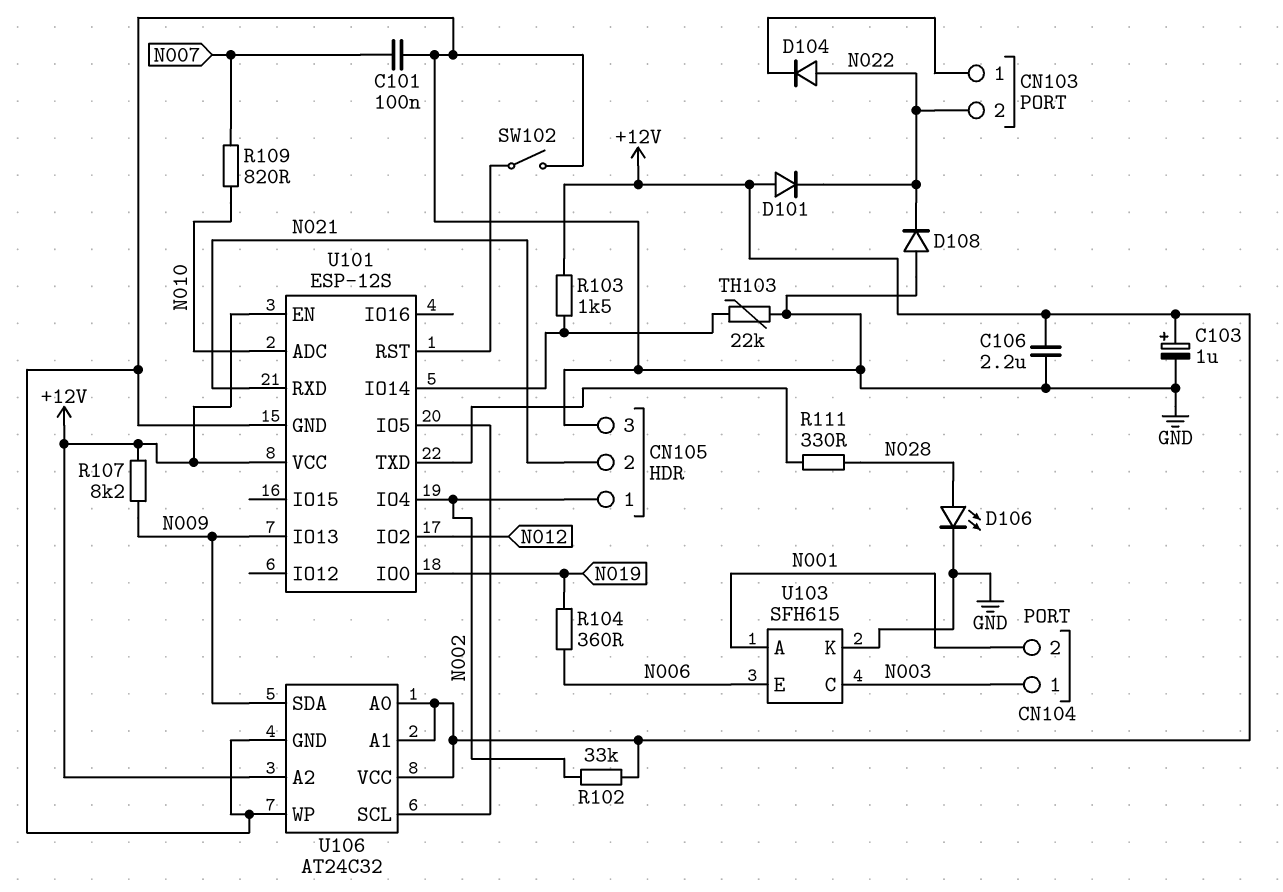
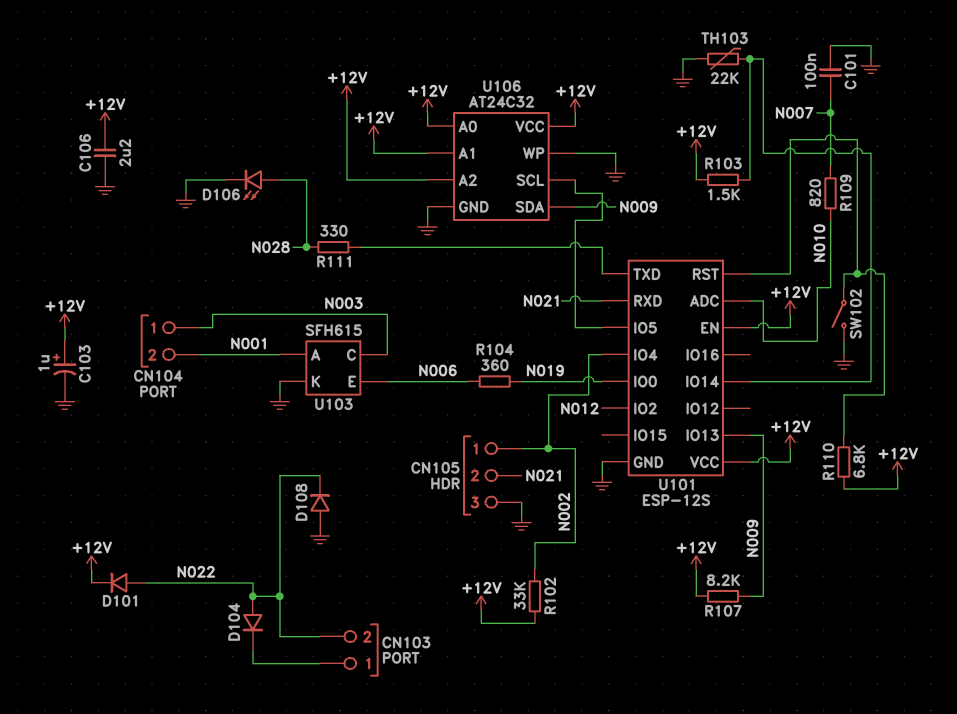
D101: diode (A +12V, K N022) -> diode (A N022, K +12V)
R110: none -> 6.8k (+12V, U101/RST)

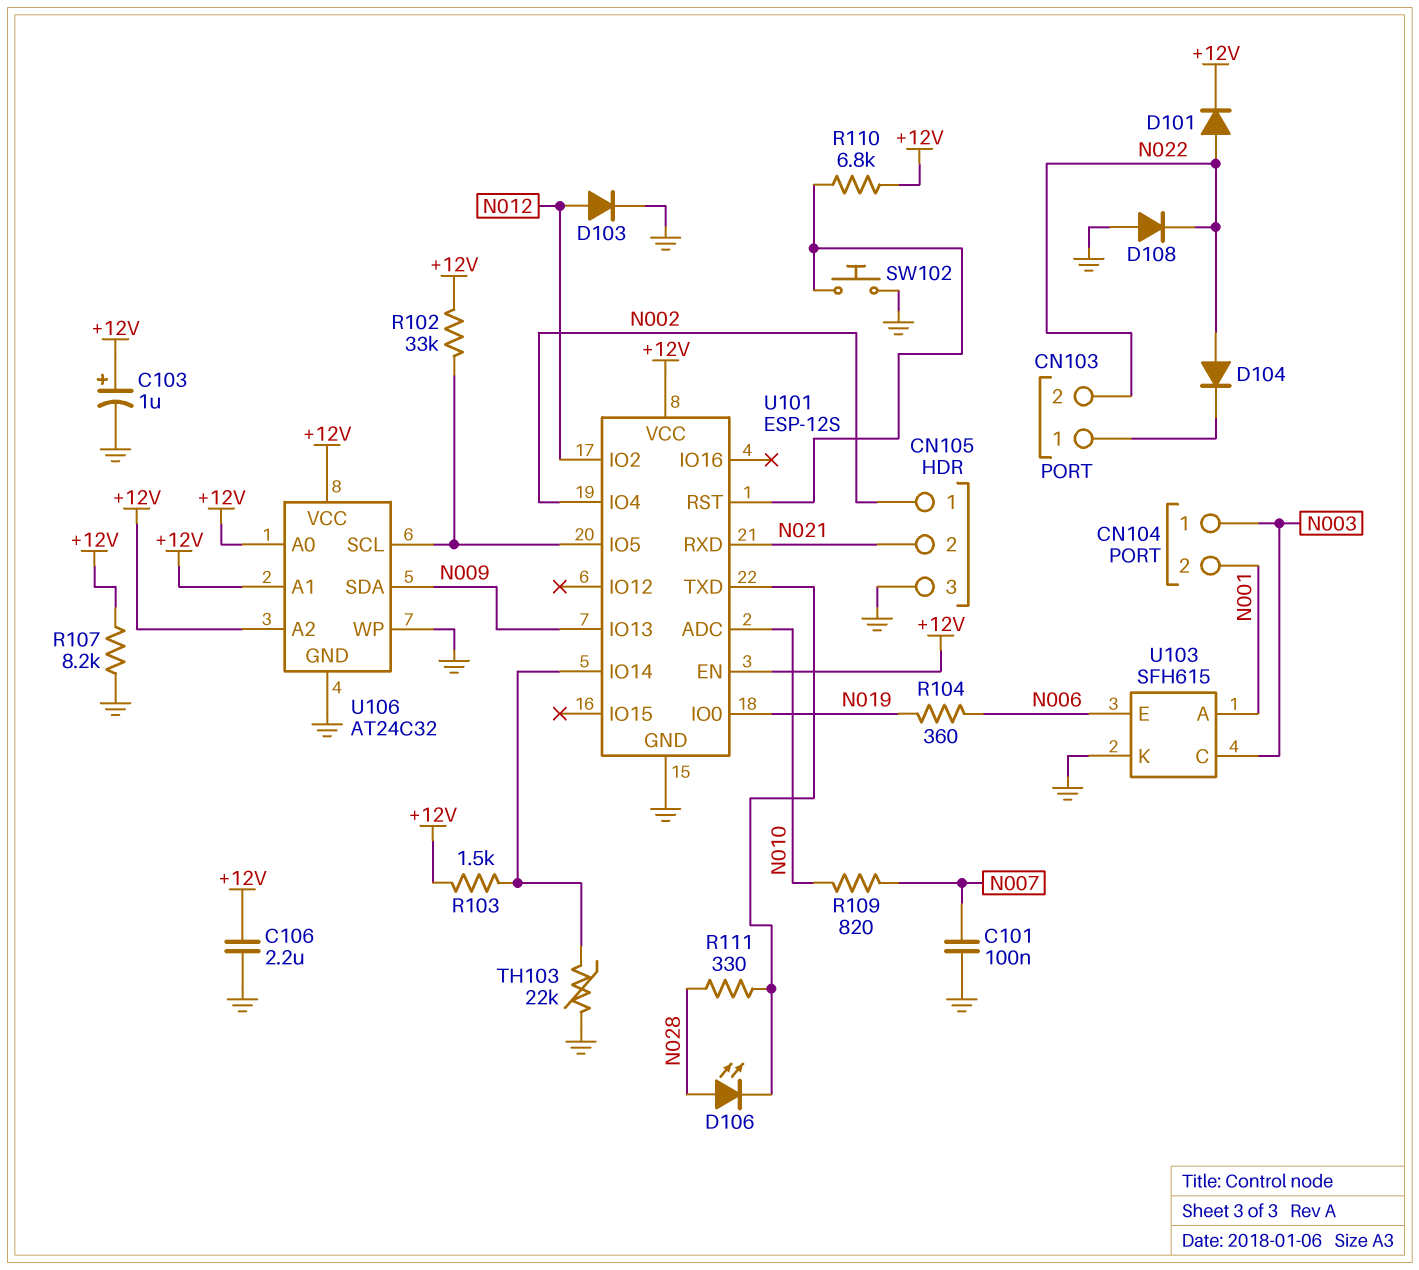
D103: none -> diode (A N012, K GND)
D106: LED (A N028, K GND) -> LED (A N028, K U101/TXD)
R102: 33k (+12V, N002) -> 33k (+12V, U101/IO5)
R107: 8.2k (+12V, N009) -> 8.2k (+12V, GND)
SW102: switch (GND, U101/RST) -> button (GND, U101/RST)

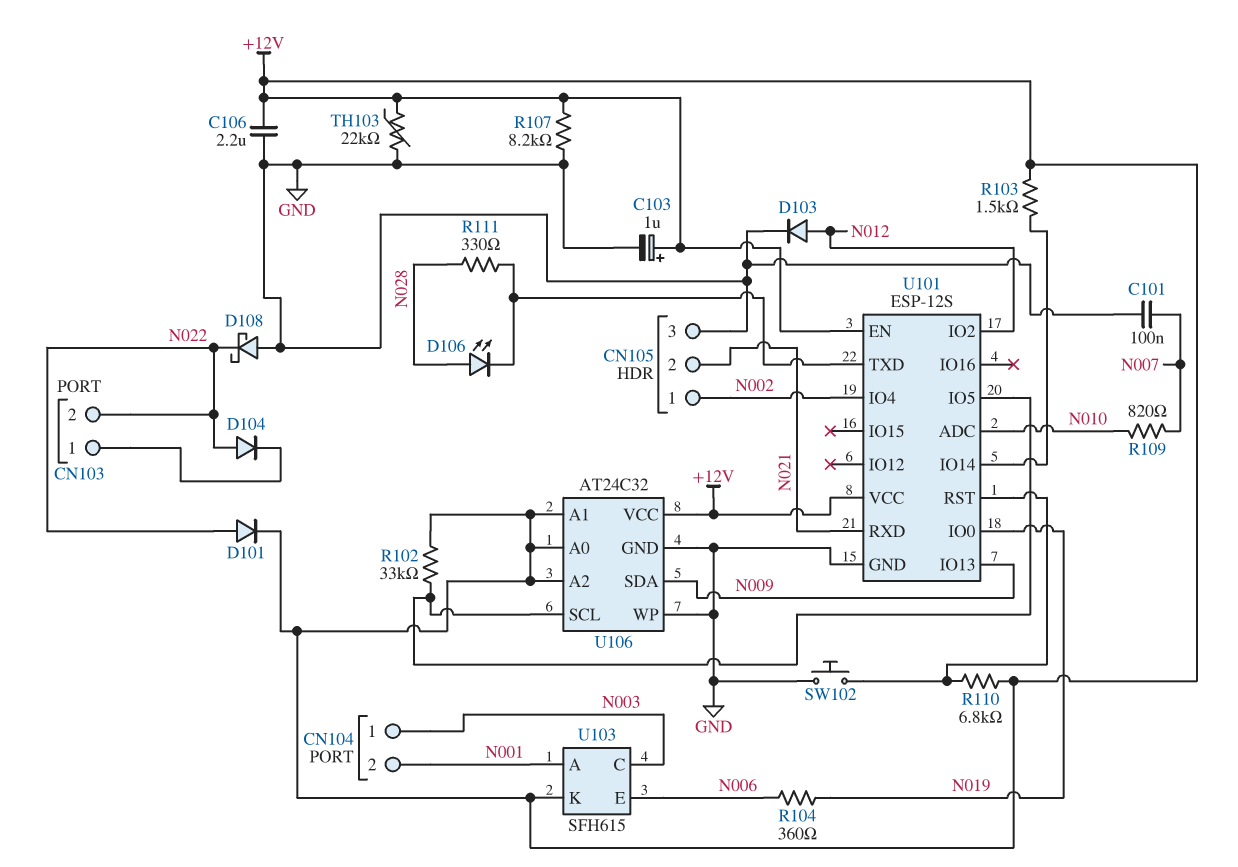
D108: diode (A GND, K N022) -> schottky (A GND, K N022)
TH103: 22k (GND, U101/IO14) -> 22k (+12V, GND)
U103 pin K: GND -> +12V

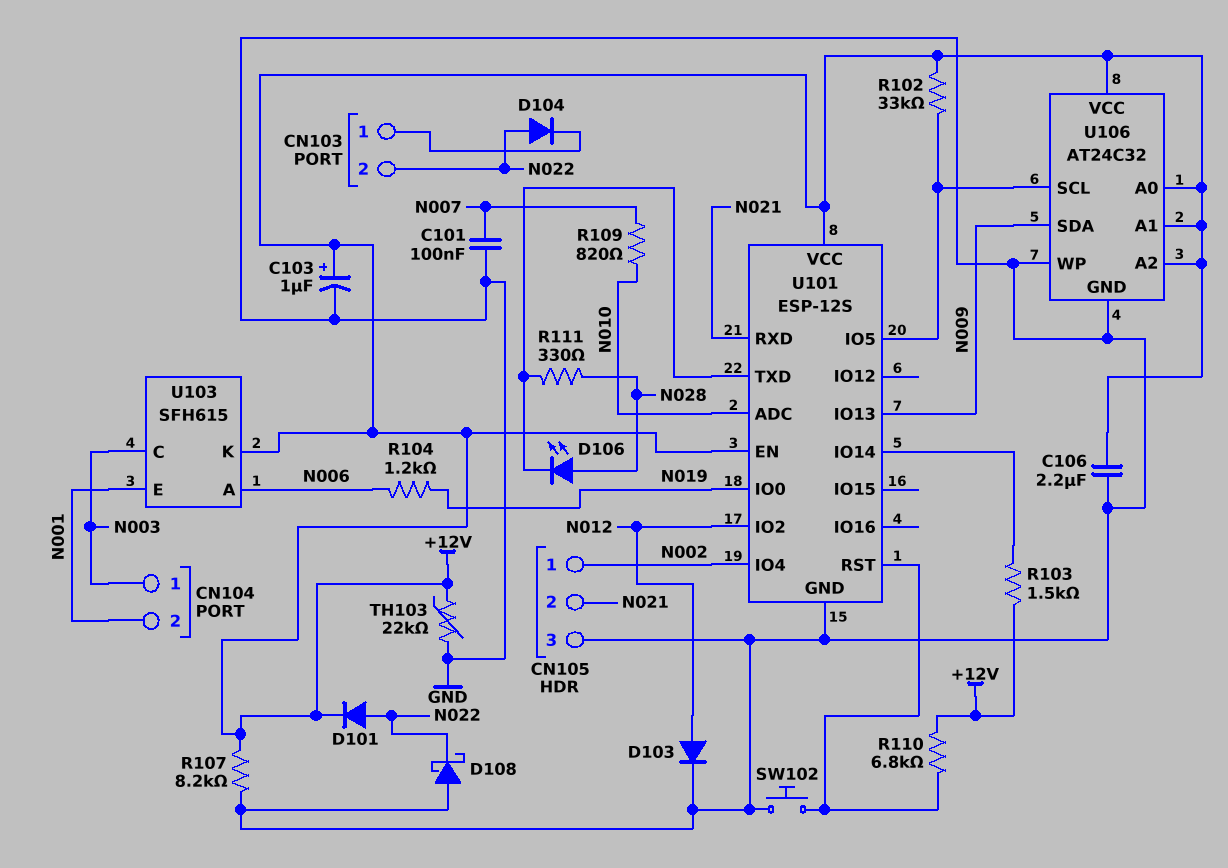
R104: 360 (N006, N019) -> 1.2k (N006, N019)
U103 pin A: N001 -> N006
U103 pin E: N006 -> N001

